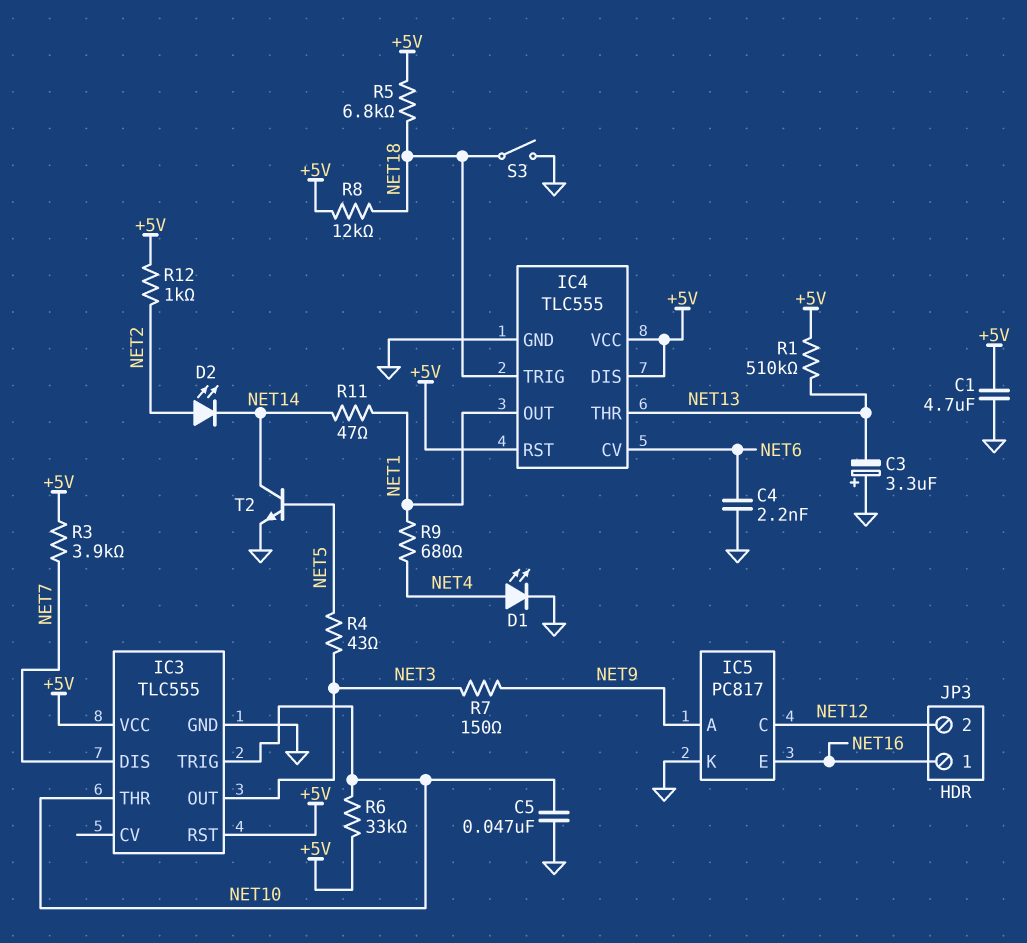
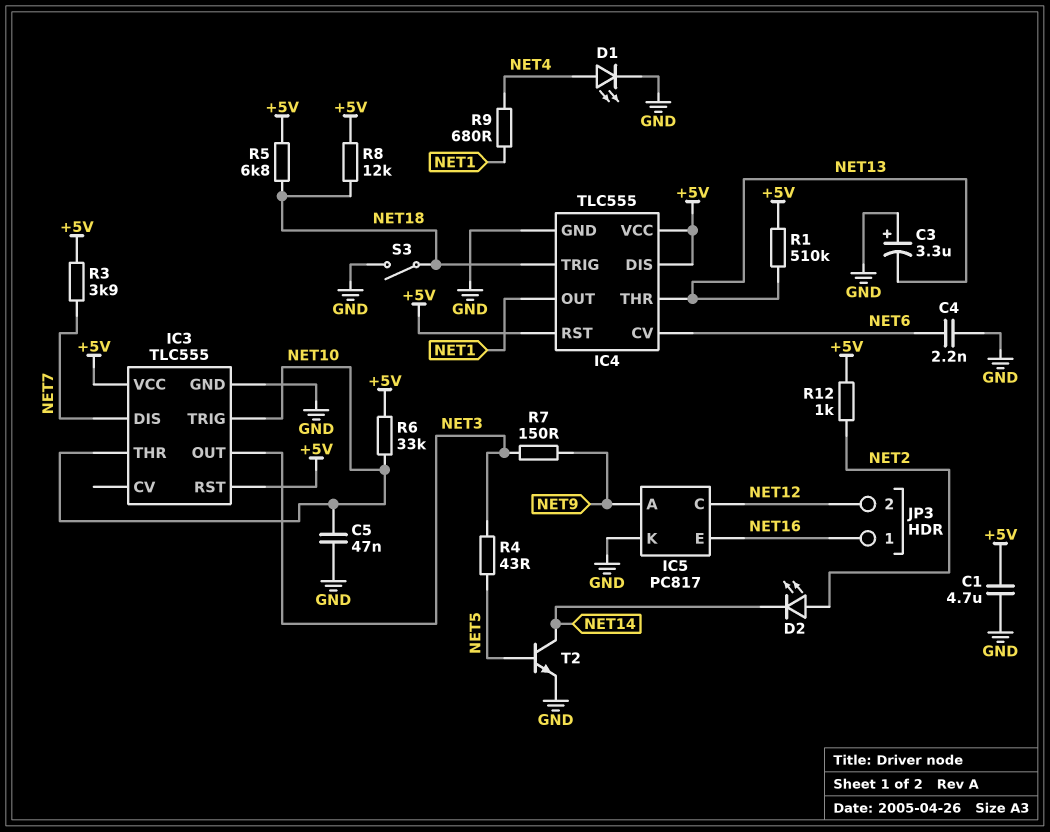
R11: 47 (NET1, NET14) -> none

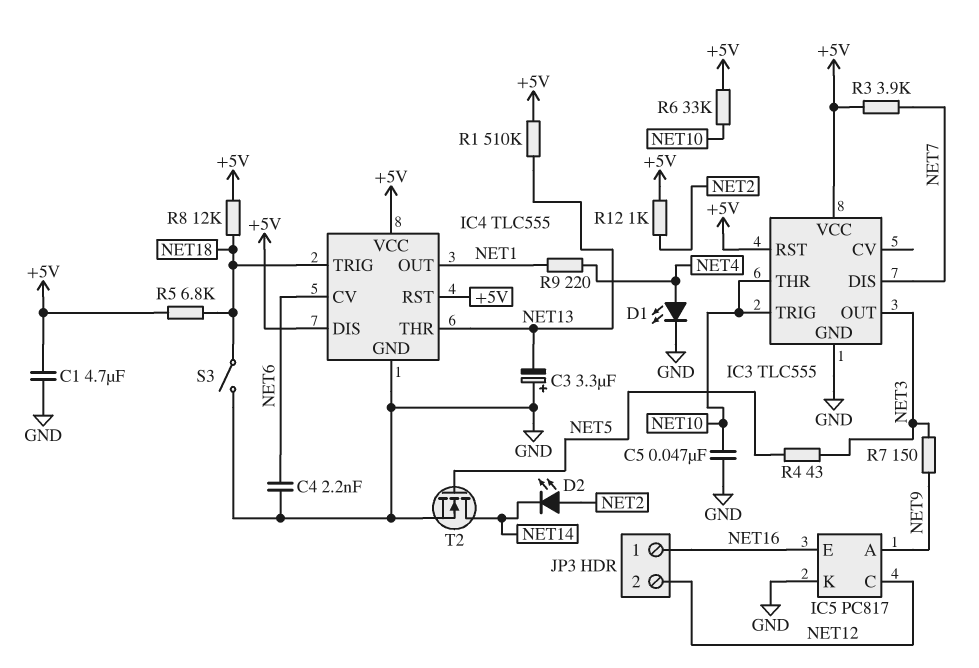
R9: 680 (NET1, NET4) -> 220 (NET1, NET4)
T2: NPN (B NET5, C NET14, E GND) -> NMOS (G NET5, D NET14, S GND)

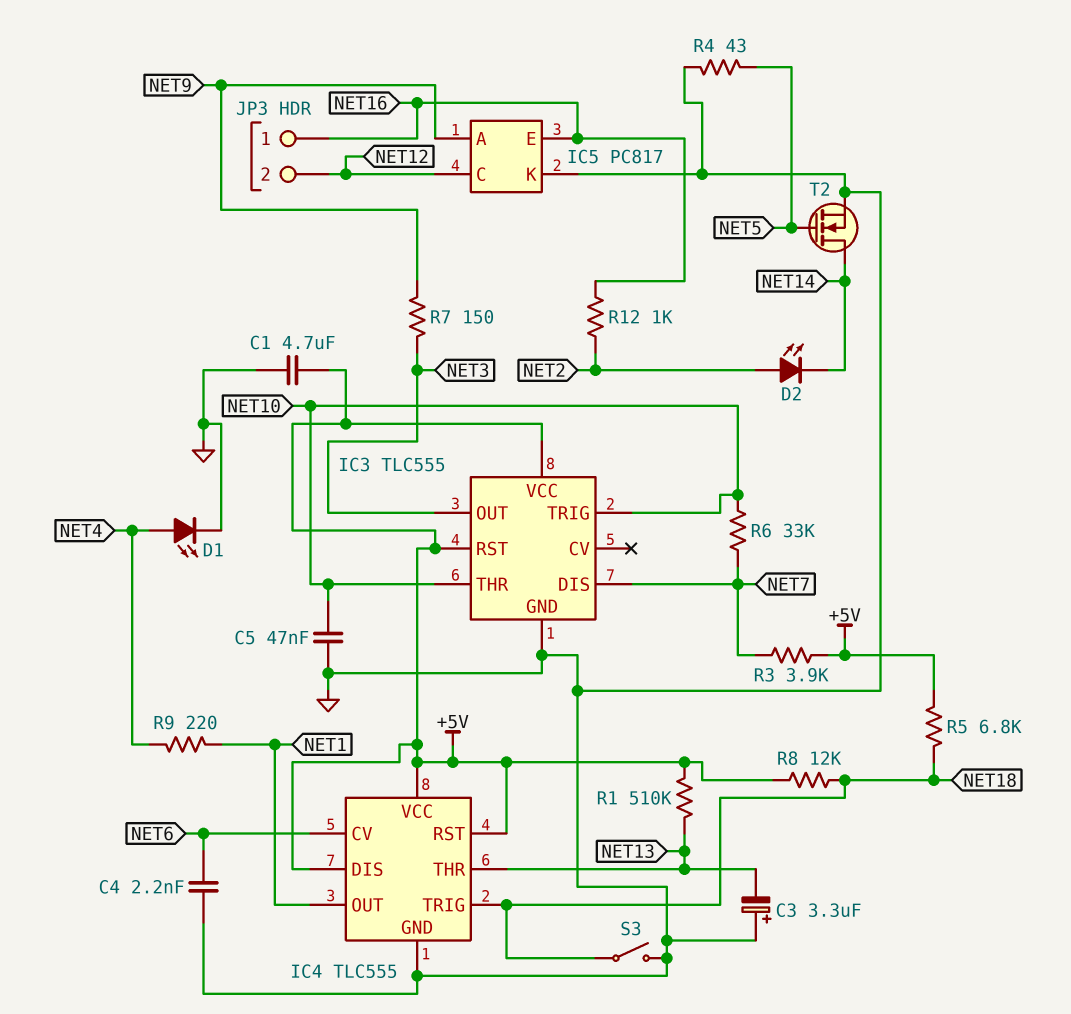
R4: 43 (NET3, NET5) -> 43 (GND, NET5)
R6: 33k (+5V, NET10) -> 33k (NET7, NET10)
R12: 1k (+5V, NET2) -> 1k (NET2, NET16)

